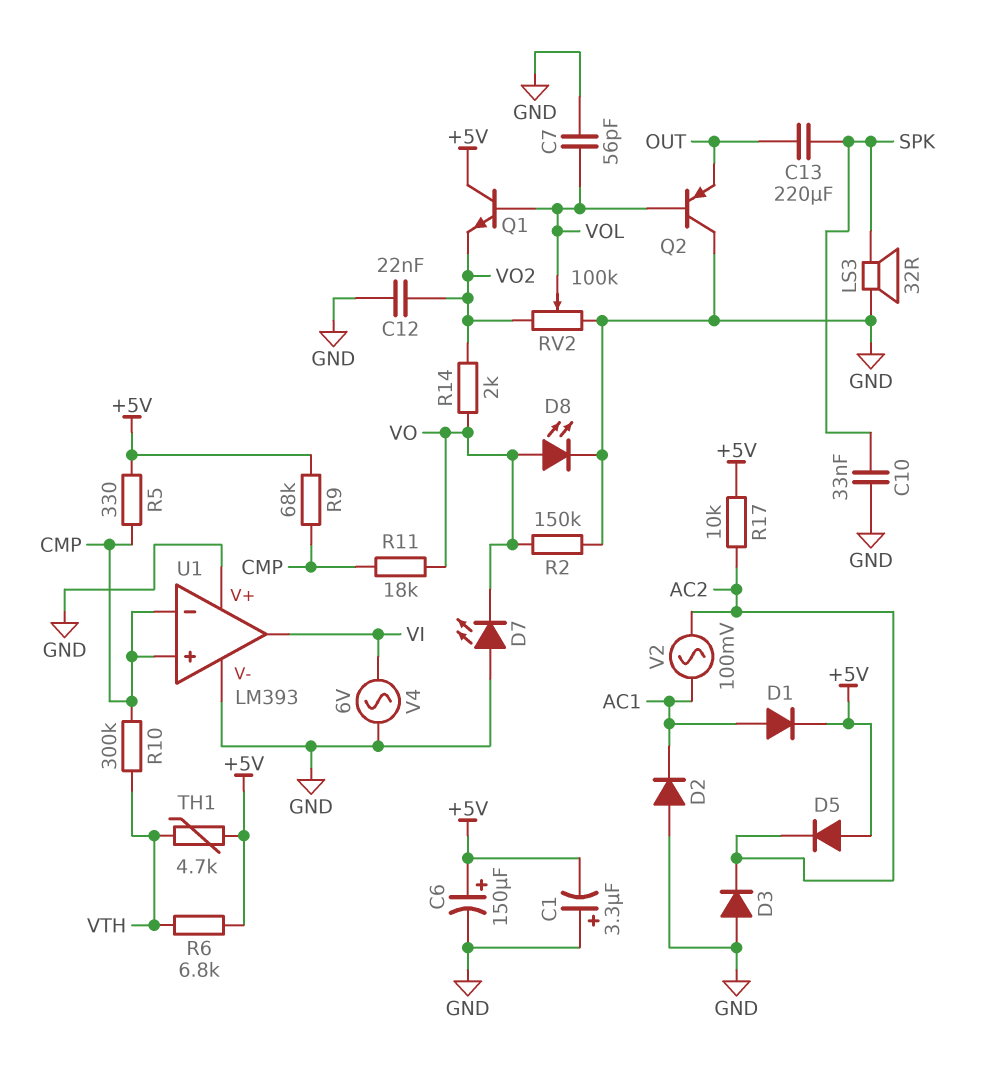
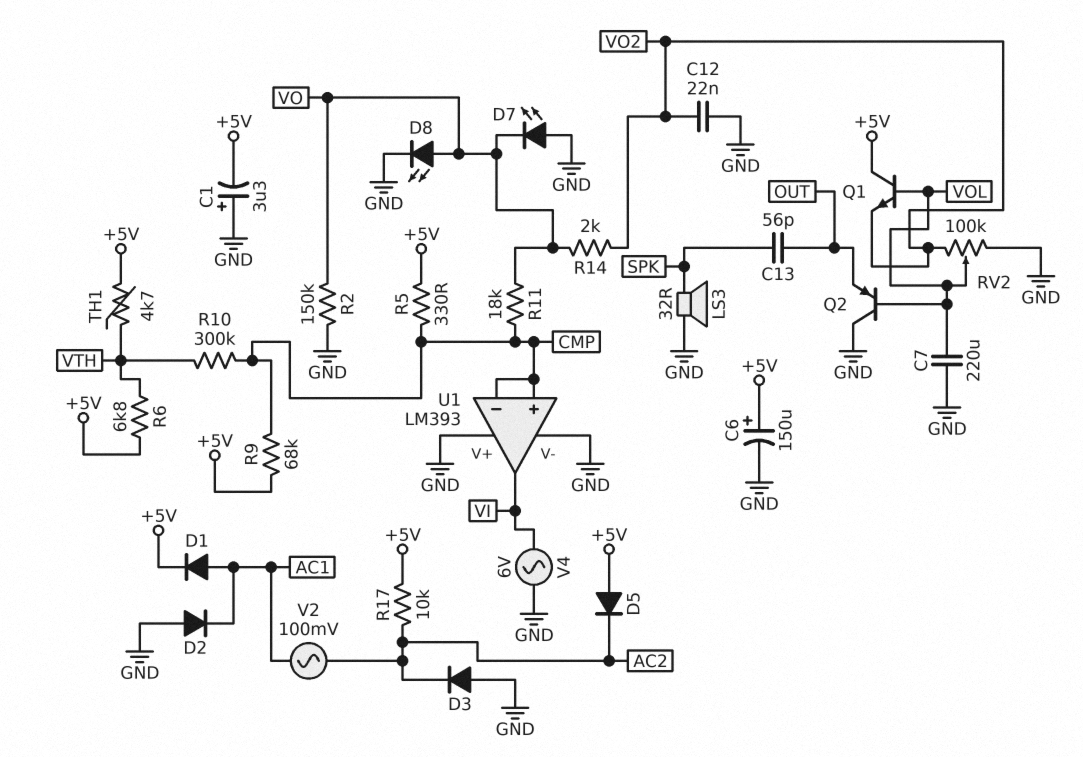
C7: 56pF (GND, VOL) -> 220uF (GND, VOL)
C10: 33nF (GND, SPK) -> none
C13: 220uF (OUT, SPK) -> 56pF (OUT, SPK)

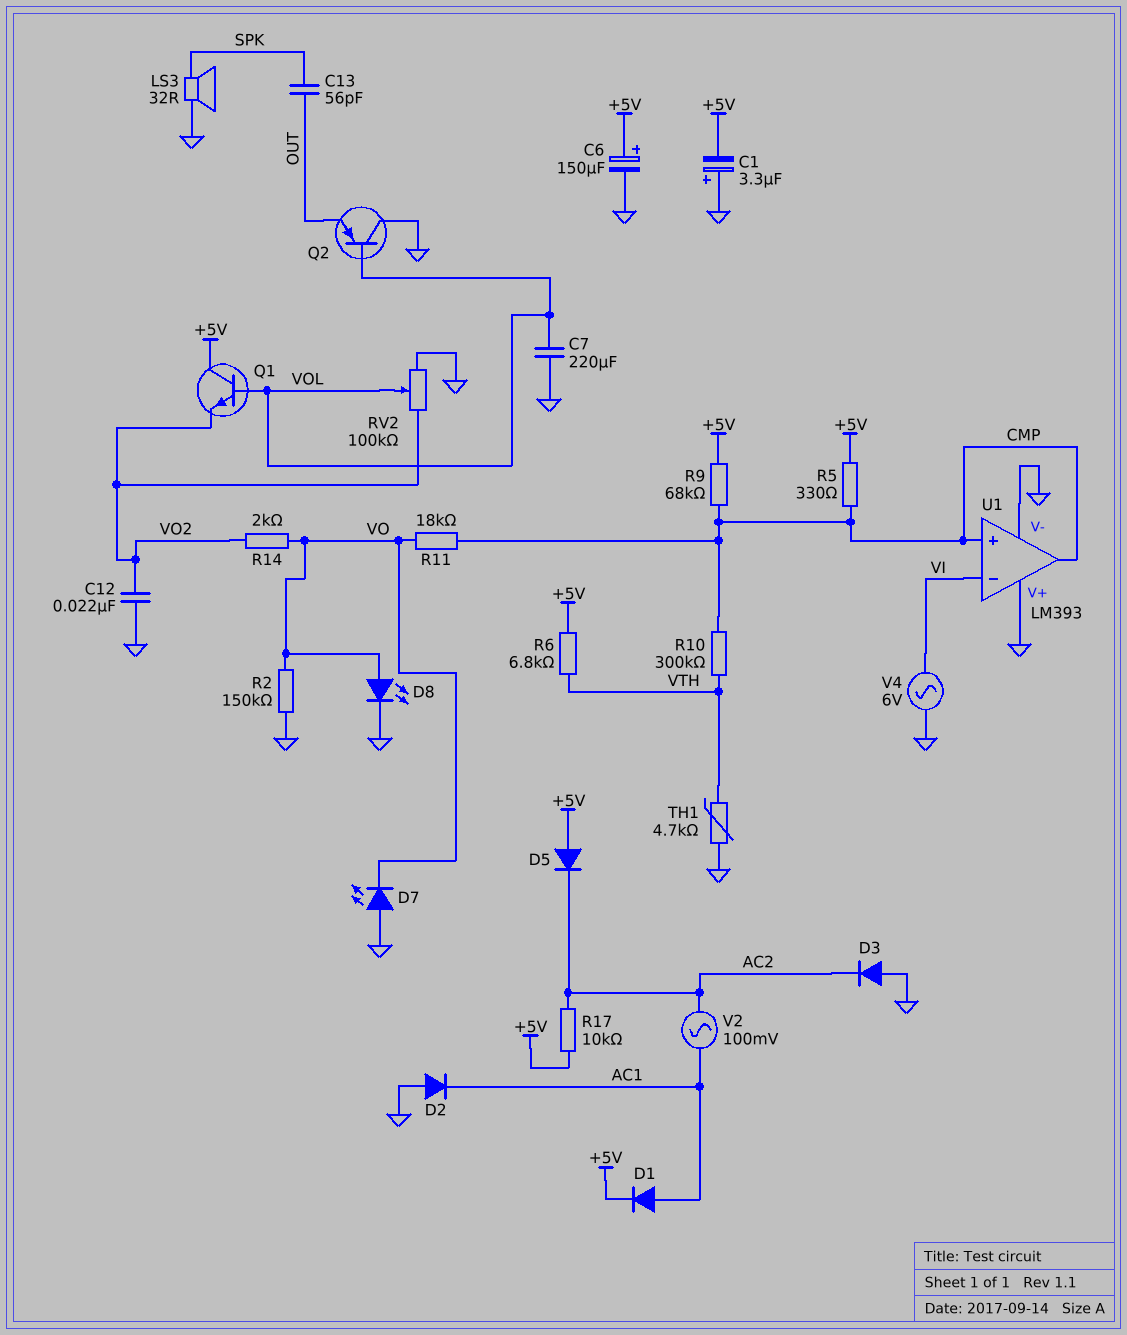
TH1: 4.7k (+5V, VTH) -> 4.7k (GND, VTH)
U1 pin in-: CMP -> VI
U1 pin out: VI -> CMP

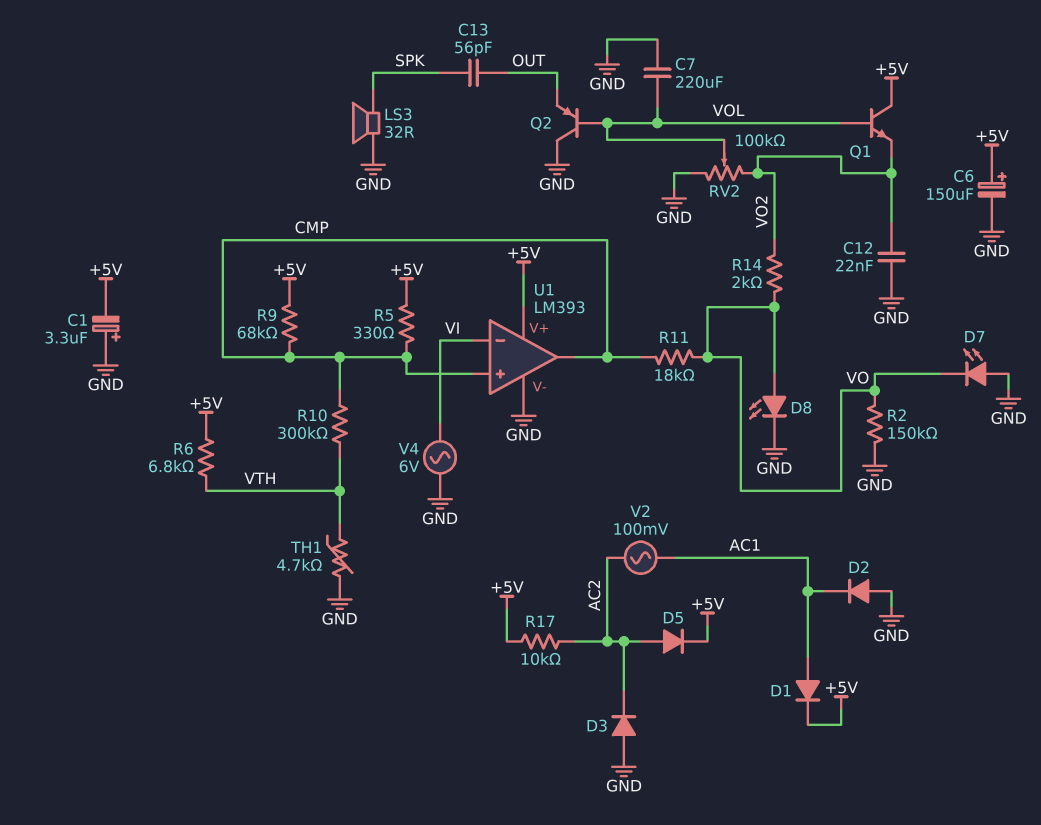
D5: diode (A +5V, K AC2) -> diode (A AC2, K +5V)
U1 pin V+: GND -> +5V

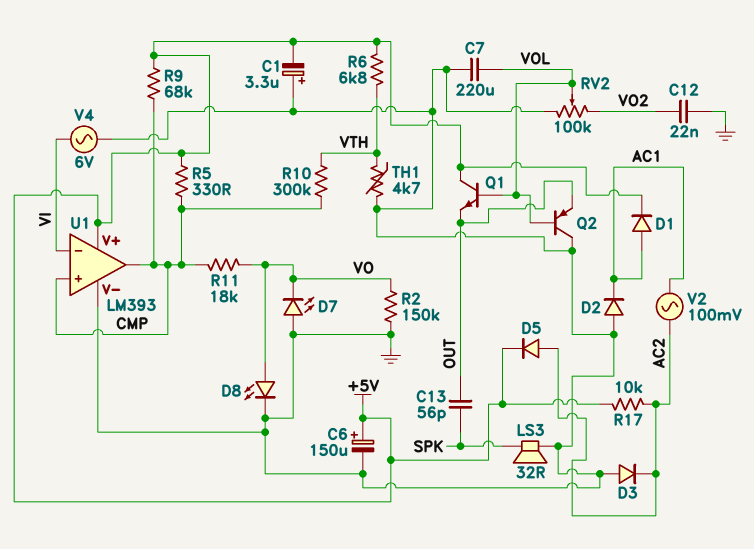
Q1: NPN (B VOL, C +5V, E VO2) -> NPN (B VOL, C +5V, E OUT)
R14: 2k (VO, VO2) -> none

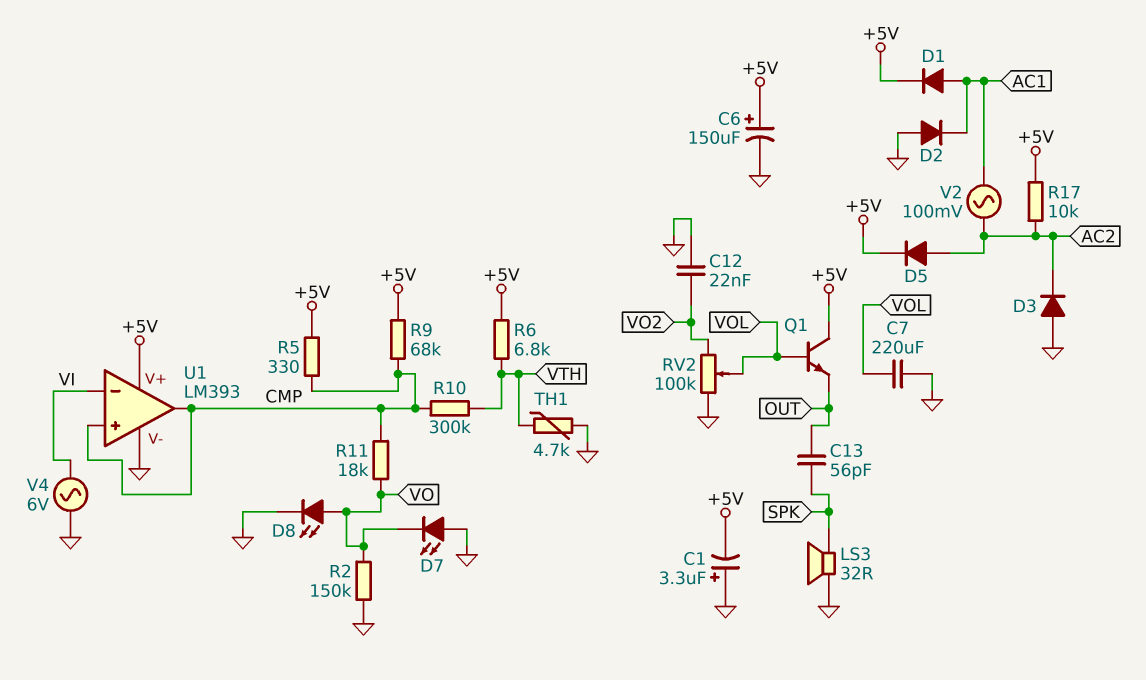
Q2: PNP (B VOL, C GND, E OUT) -> none

